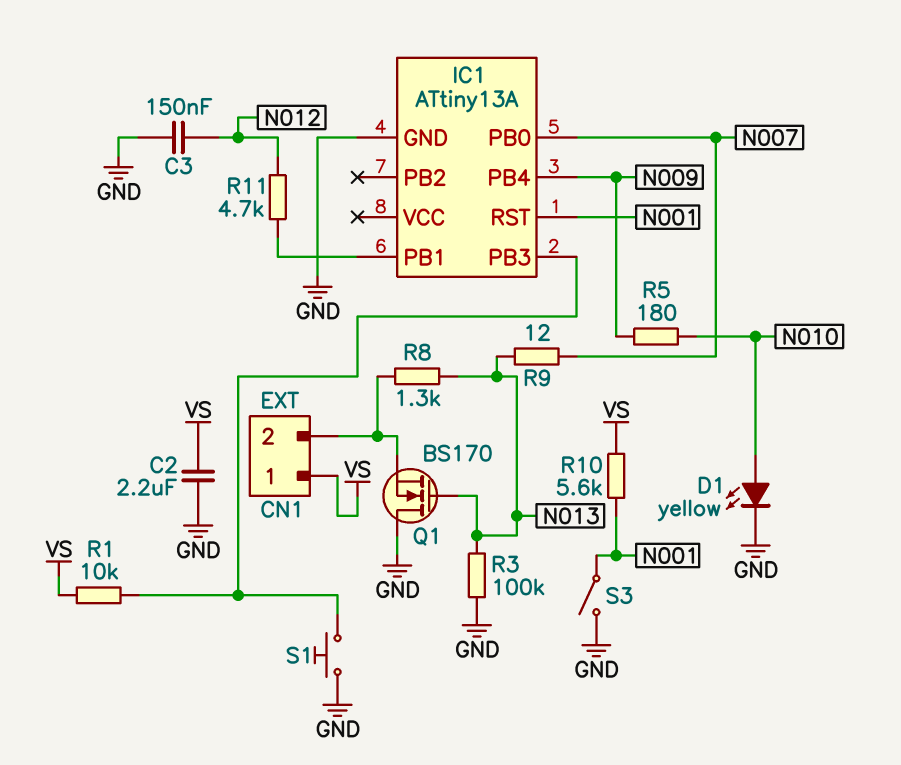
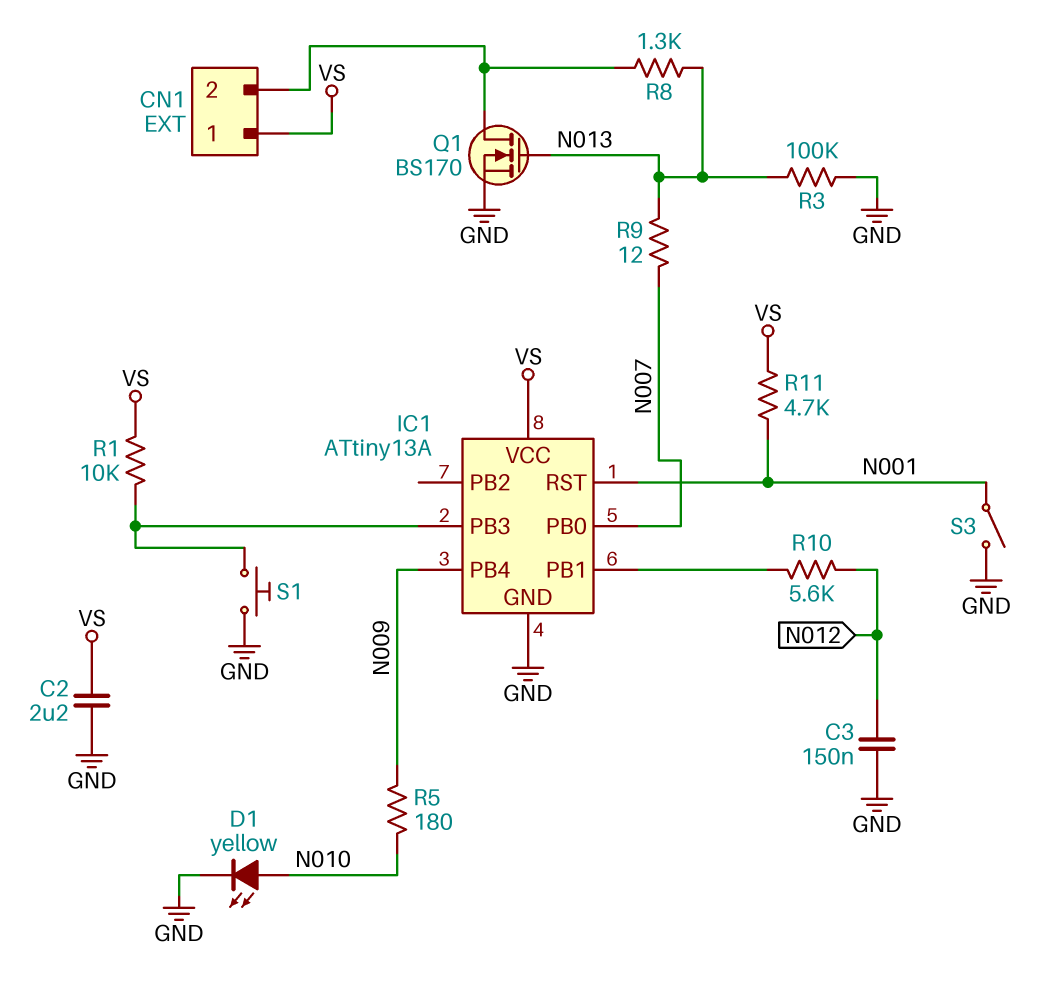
IC1 pin VCC: none -> VS
Q1: NMOS BS170 (G N013, D GND, S CN1/2) -> NMOS BS170 (G N013, D CN1/2, S GND)
R10: 5.6k (N001, VS) -> 5.6k (IC1/PB1, N012)
R11: 4.7k (IC1/PB1, N012) -> 4.7k (N001, VS)

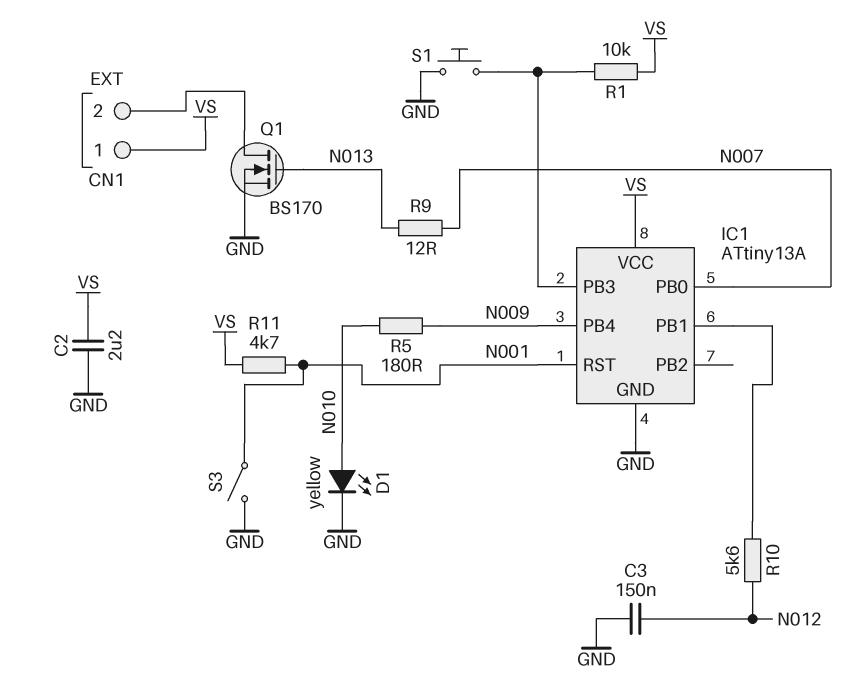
R3: 100k (GND, N013) -> none
R8: 1.3k (CN1/2, N013) -> none

